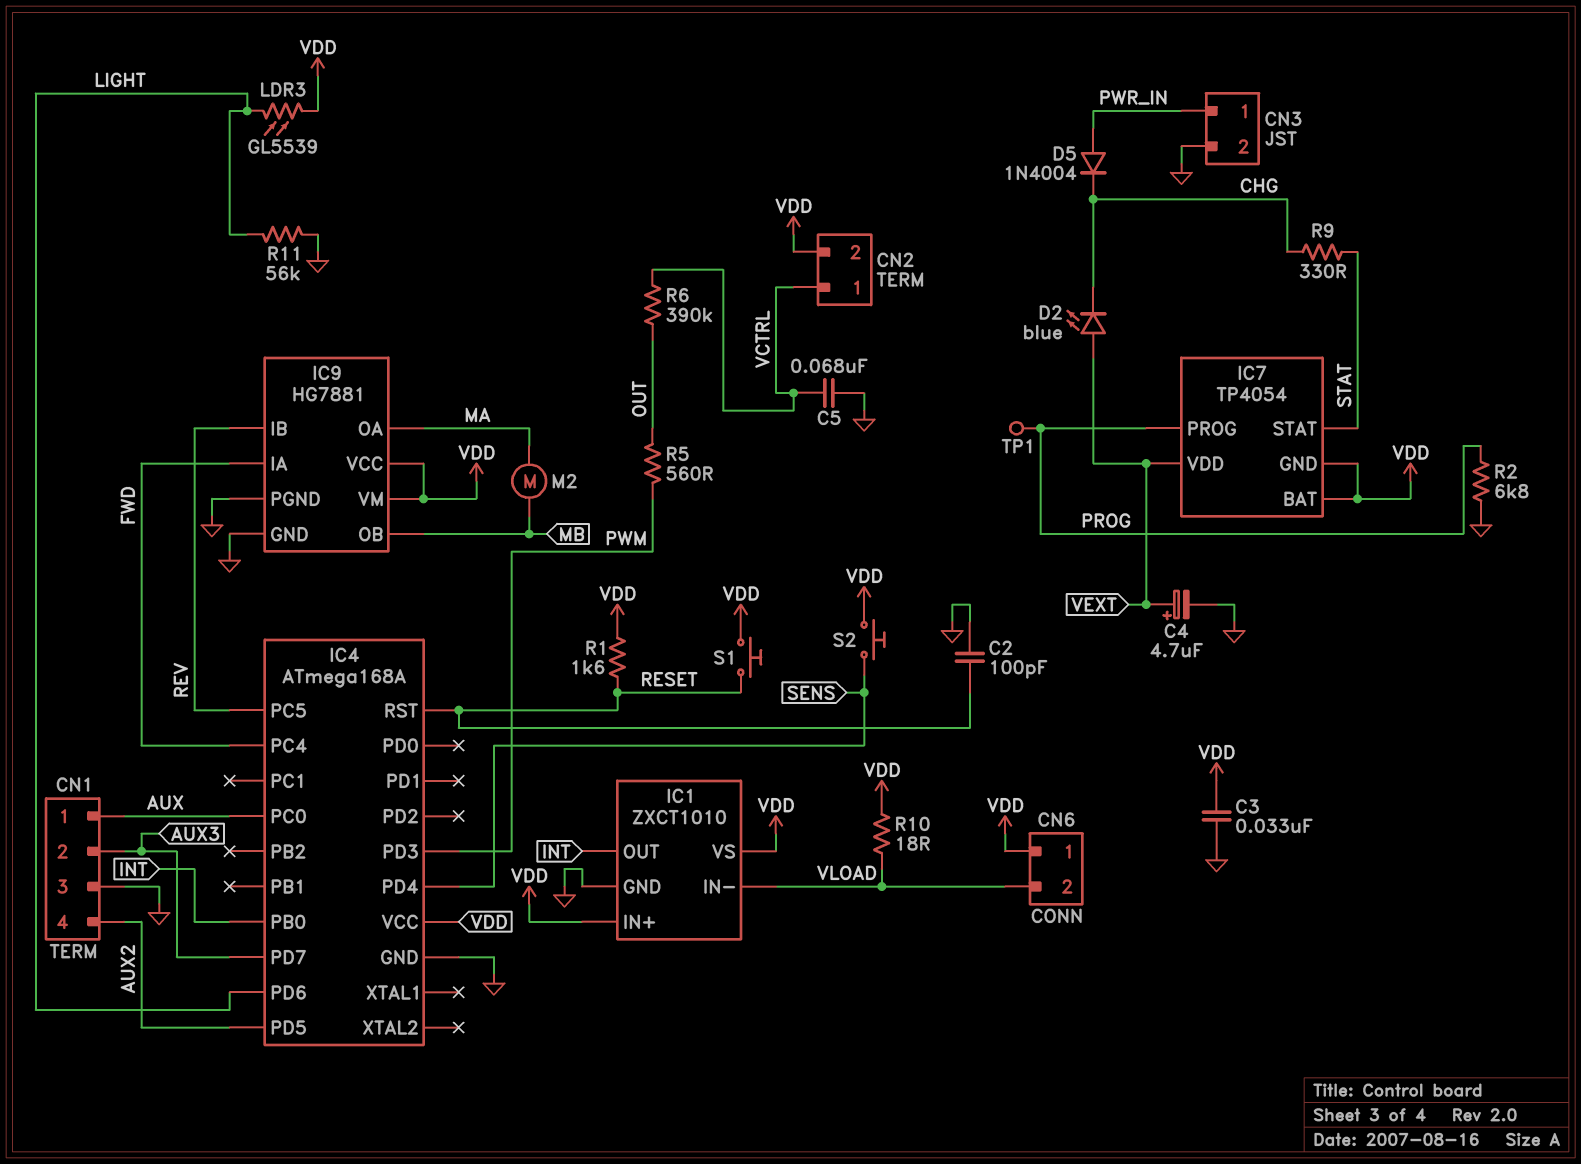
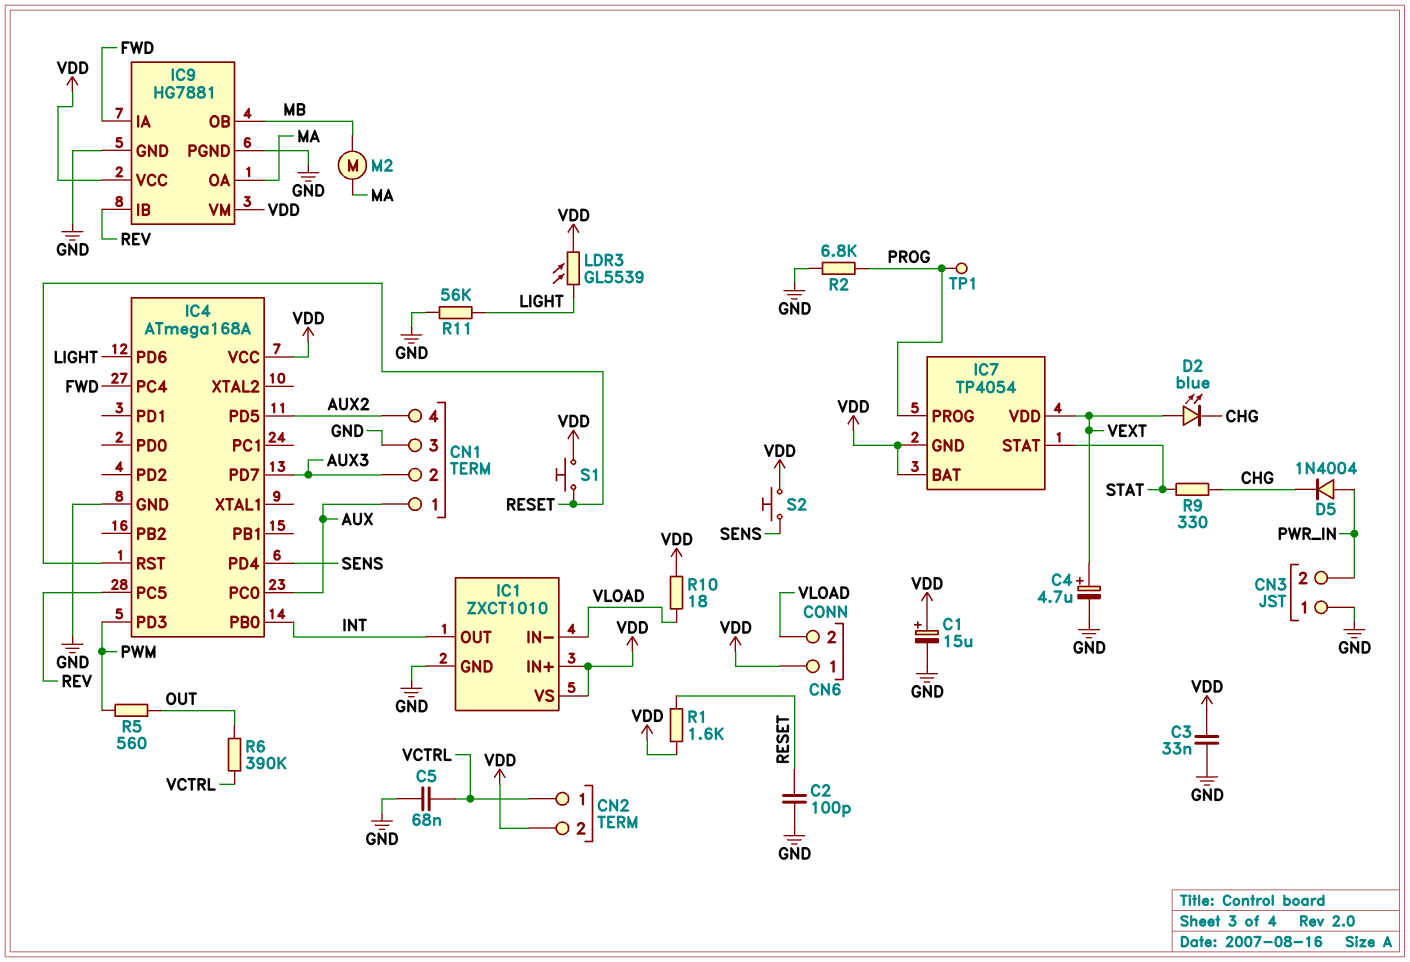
C1: none -> 15uF (plus VDD, minus GND)
CN3 pin 1: PWR_IN -> GND
CN3 pin 2: GND -> PWR_IN

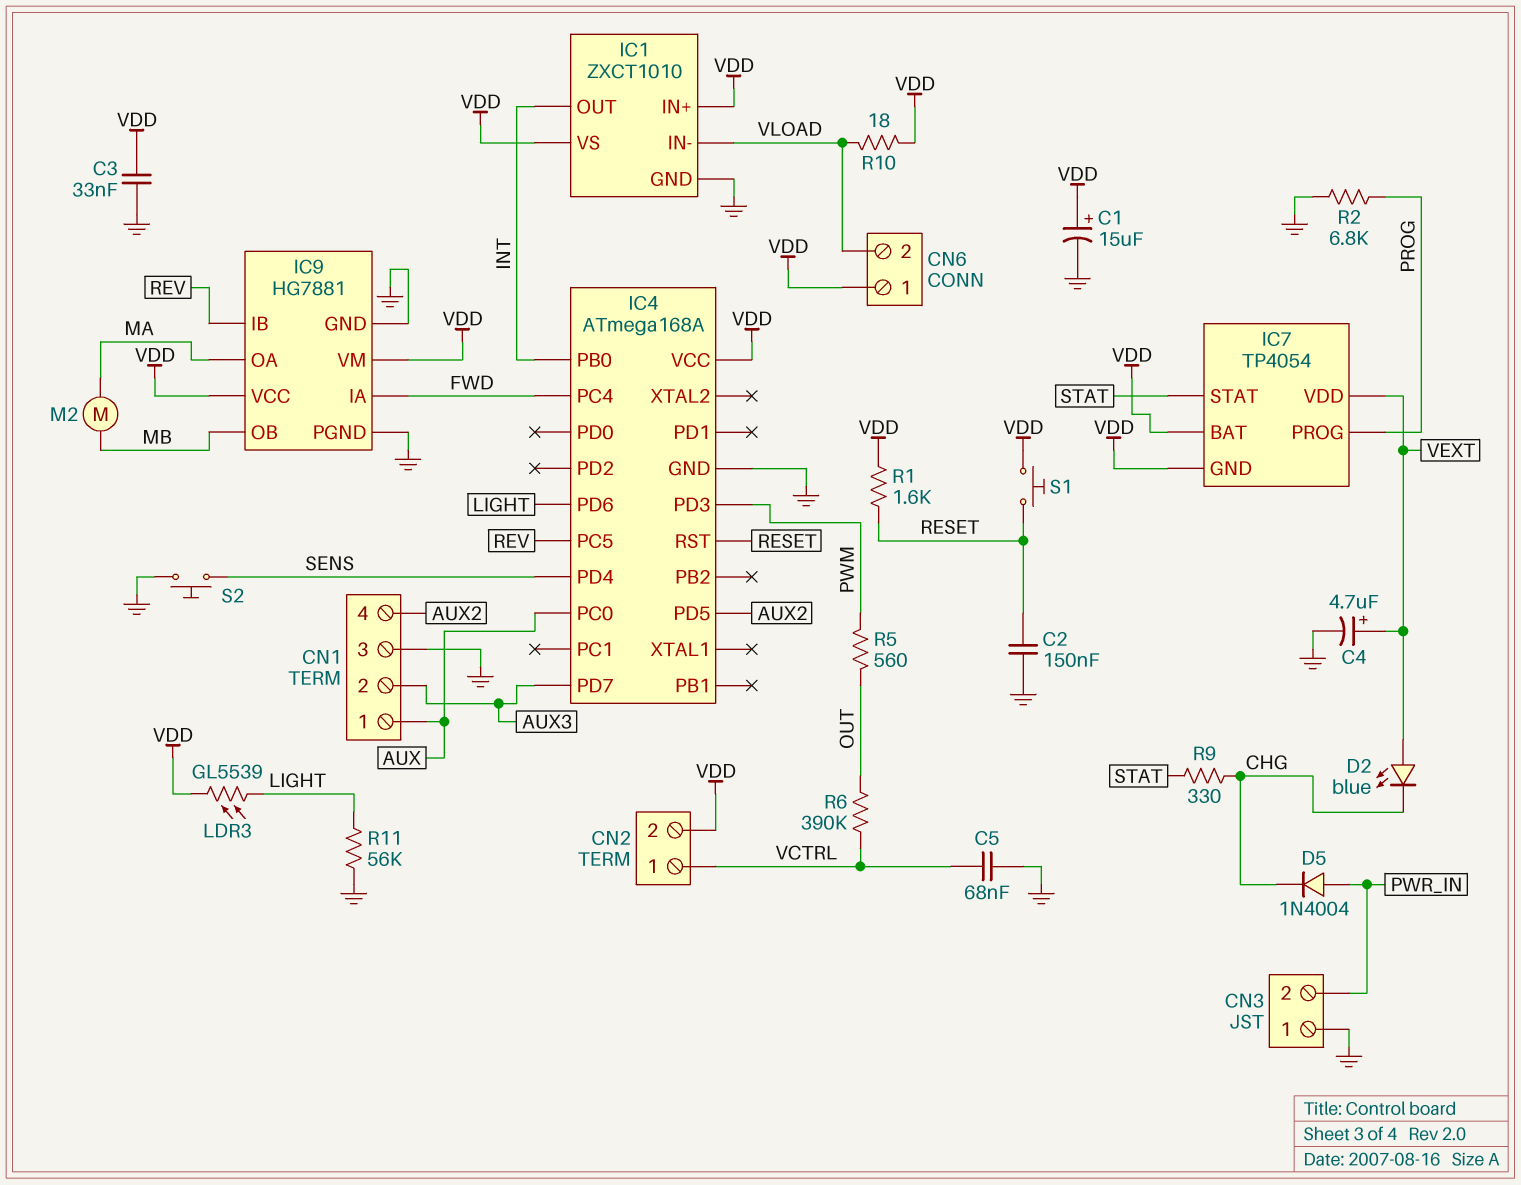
C2: 100pF (GND, RESET) -> 150nF (GND, RESET)
S2: button (SENS, VDD) -> button (GND, SENS)
TP1: test point (PROG) -> none

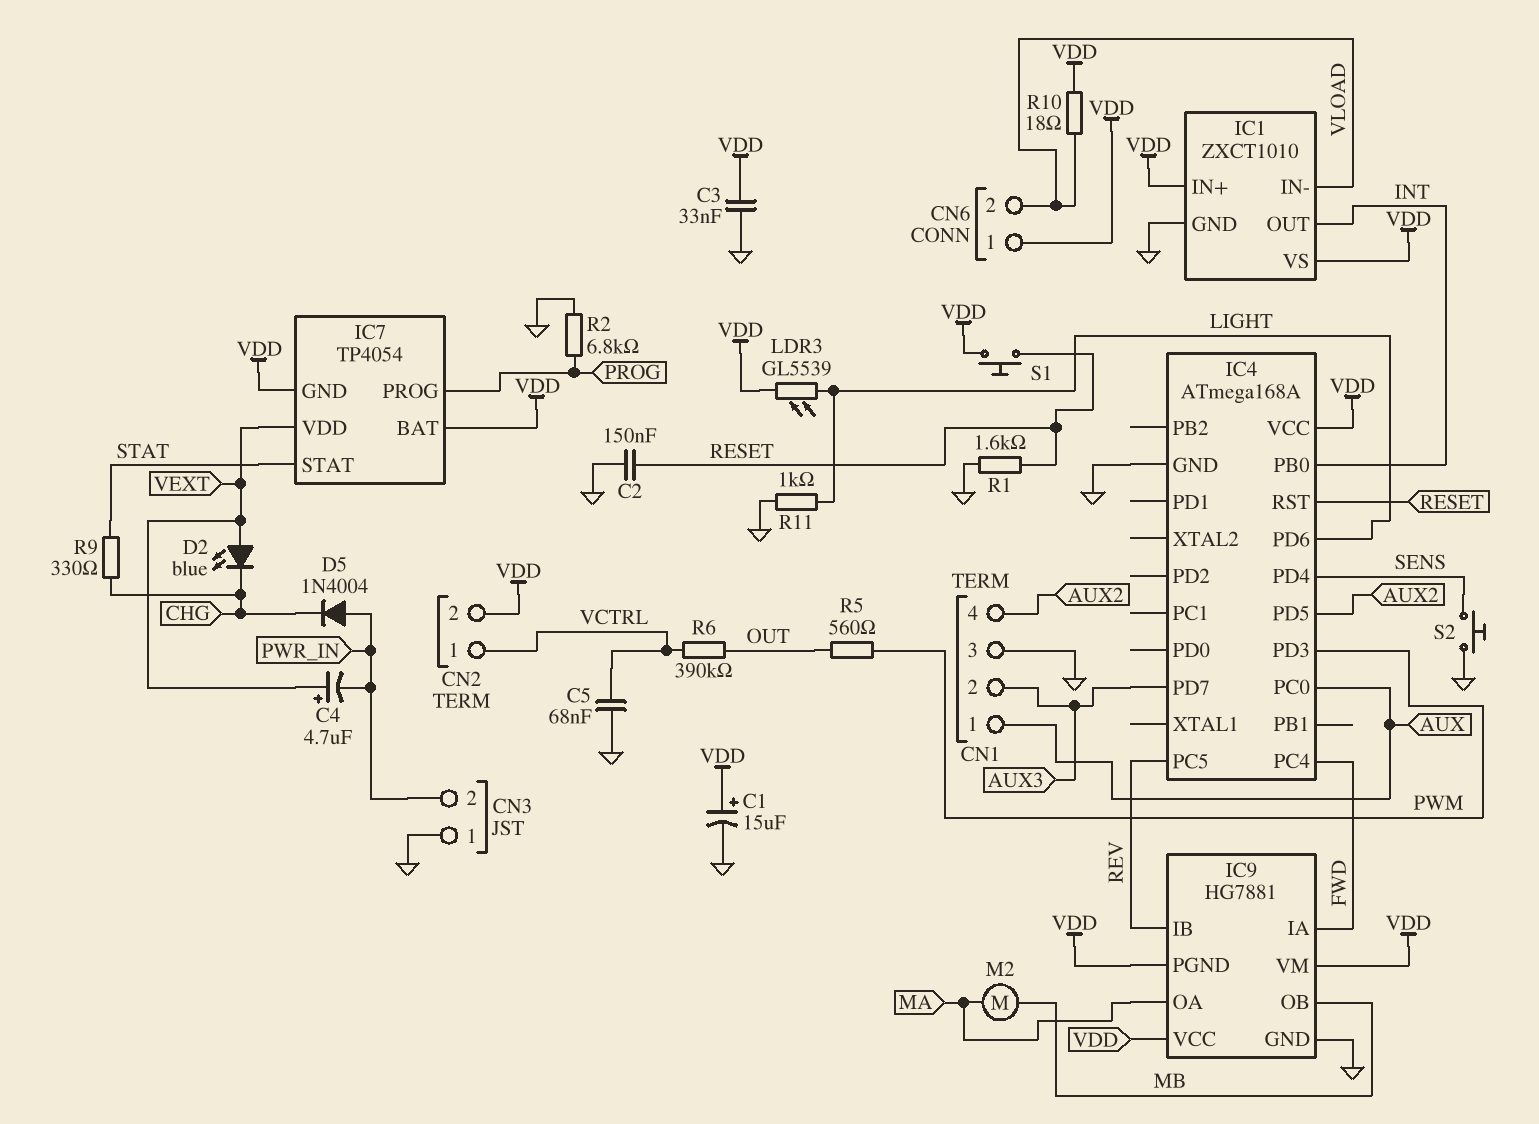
C4: 4.7uF (plus VEXT, minus GND) -> 4.7uF (plus VEXT, minus PWR_IN)
IC9 pin PGND: GND -> VDD
R1: 1.6k (RESET, VDD) -> 1.6k (GND, RESET)
R11: 56k (GND, LIGHT) -> 1k (GND, LIGHT)

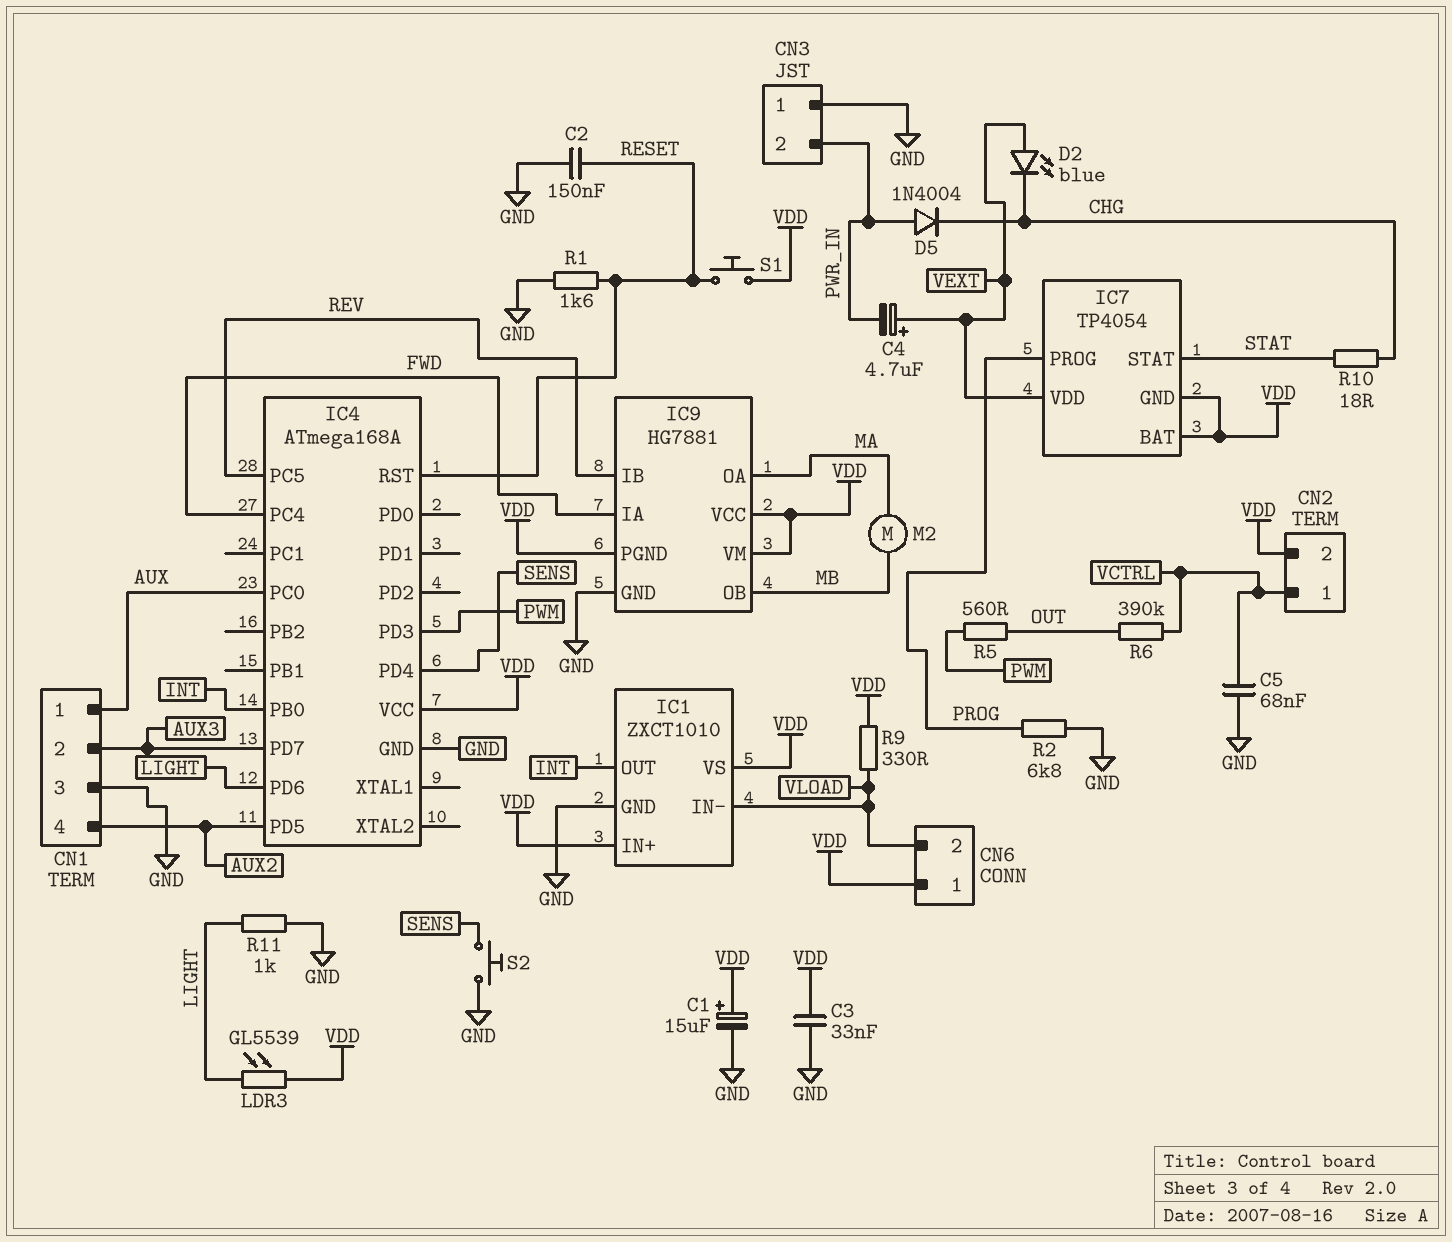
R9: 330 (CHG, STAT) -> 330 (VDD, VLOAD)
R10: 18 (VDD, VLOAD) -> 18 (CHG, STAT)

